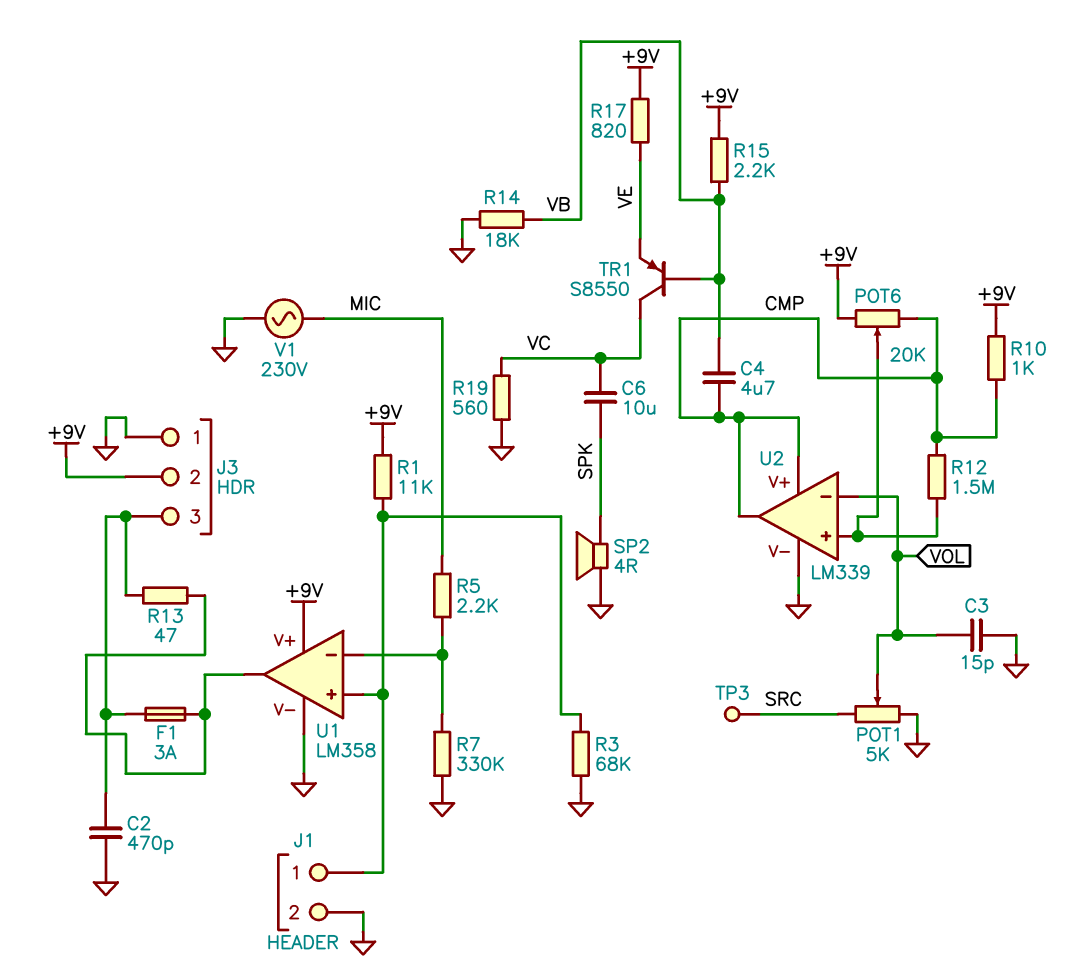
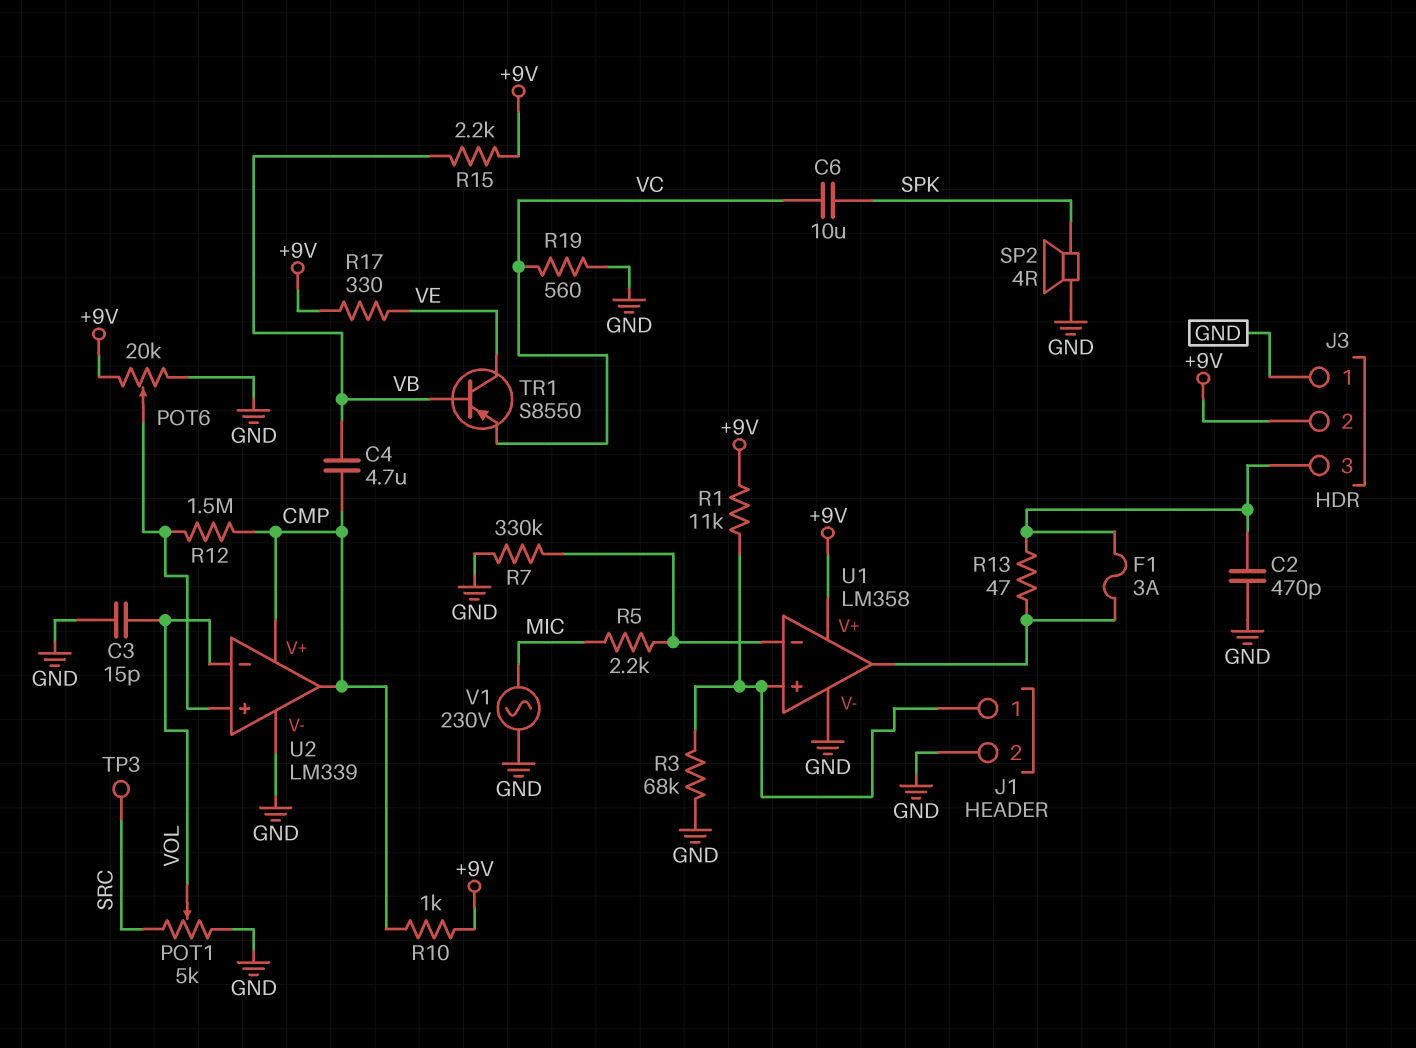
POT6: 20k (+9V, CMP, wiper U2/in+) -> 20k (+9V, GND, wiper U2/in+)
R14: 18k (GND, VB) -> none
R17: 820 (+9V, VE) -> 330 (+9V, VE)
TR1: PNP S8550 (B VB, C VC, E VE) -> PNP S8550 (B VB, C VE, E VC)

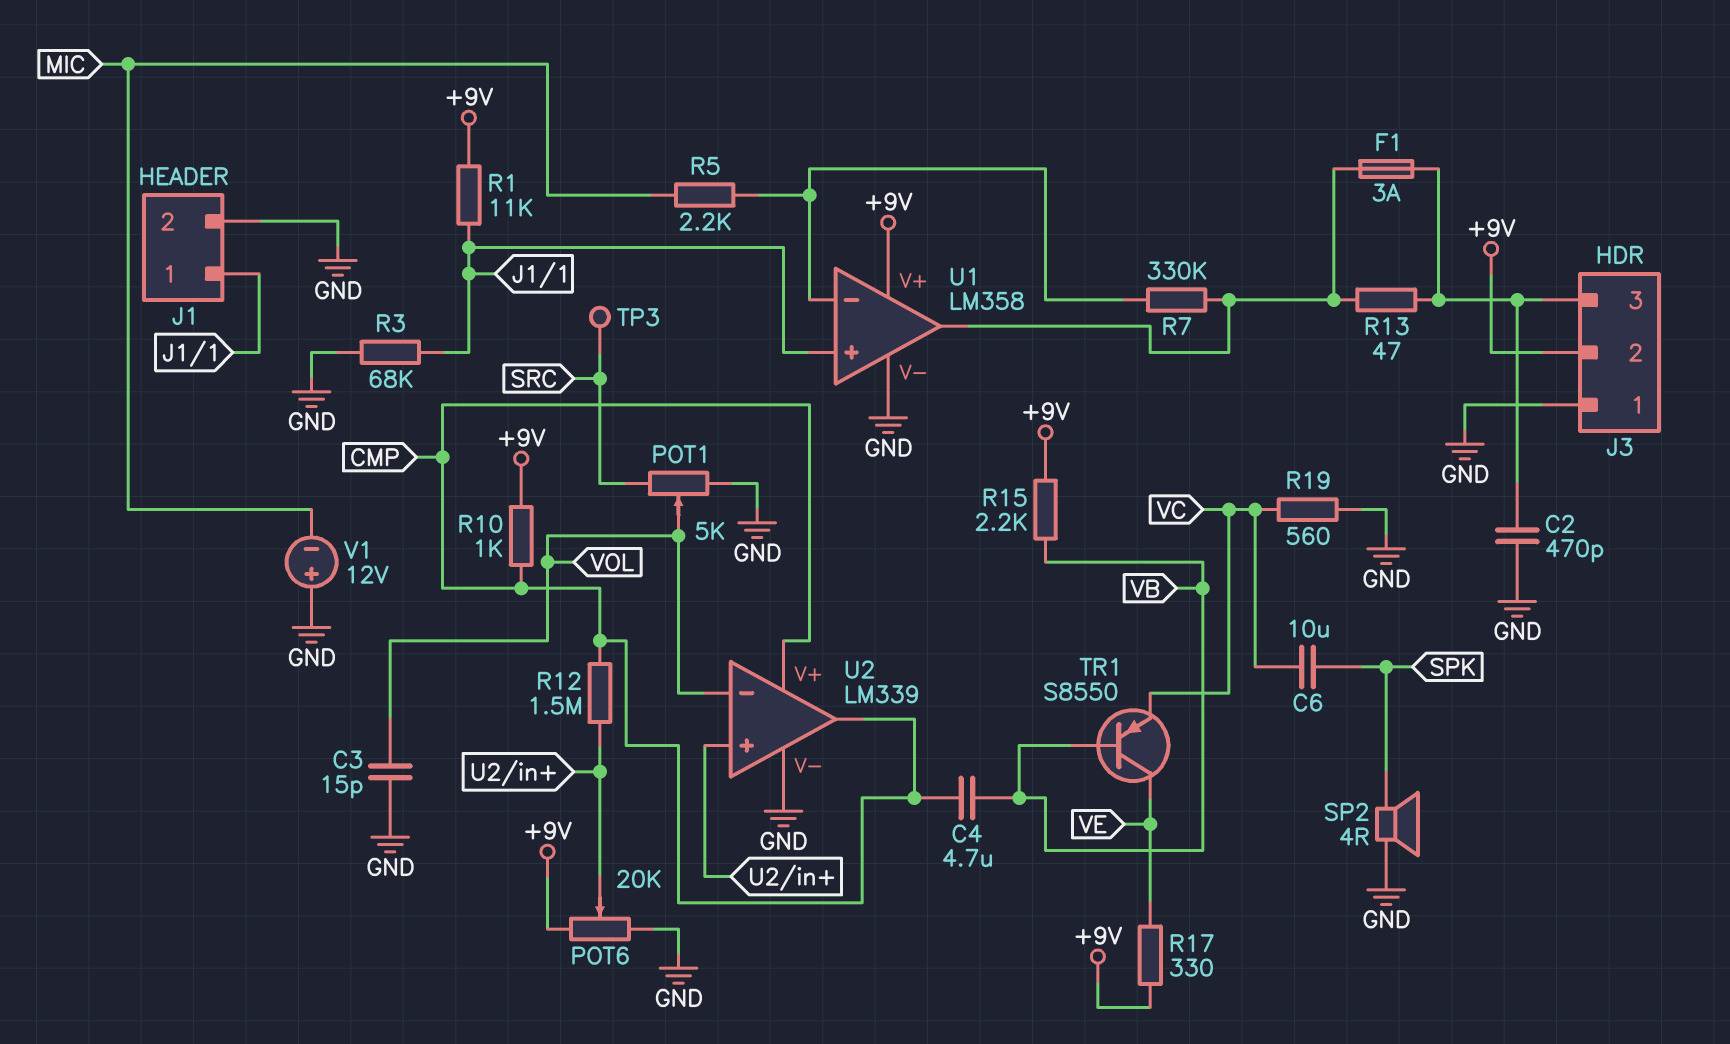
R7: 330k (GND, U1/in-) -> 330k (U1/in-, U1/out)
V1: AC 230V (GND, MIC) -> 12V (plus GND, minus MIC)

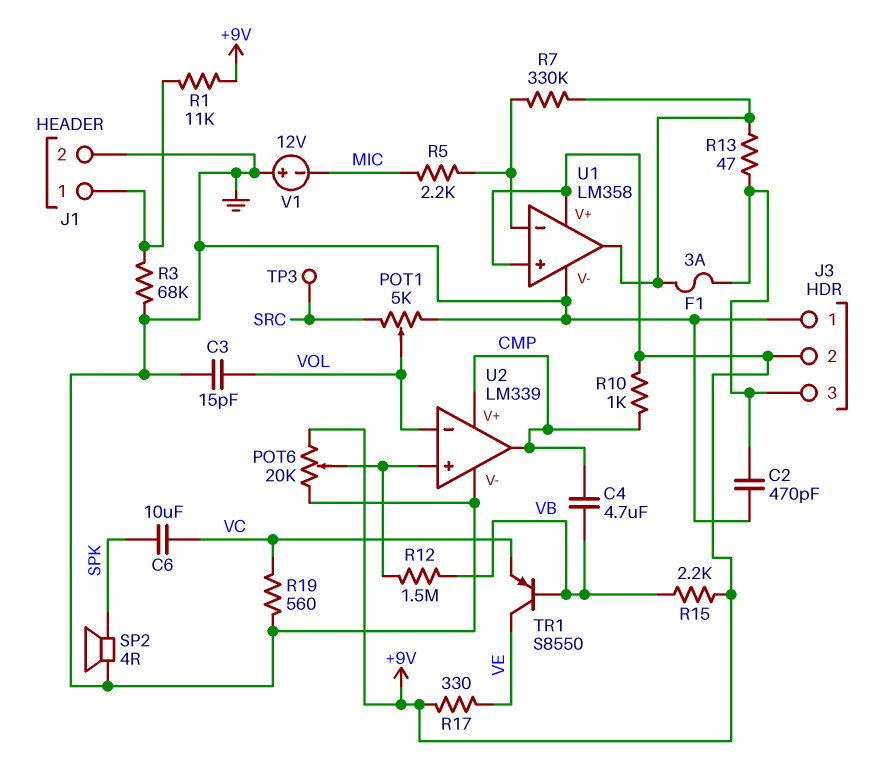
R12: 1.5M (CMP, U2/in+) -> 1.5M (U2/in+, VB)
U1 pin in+: J1/1 -> +9V

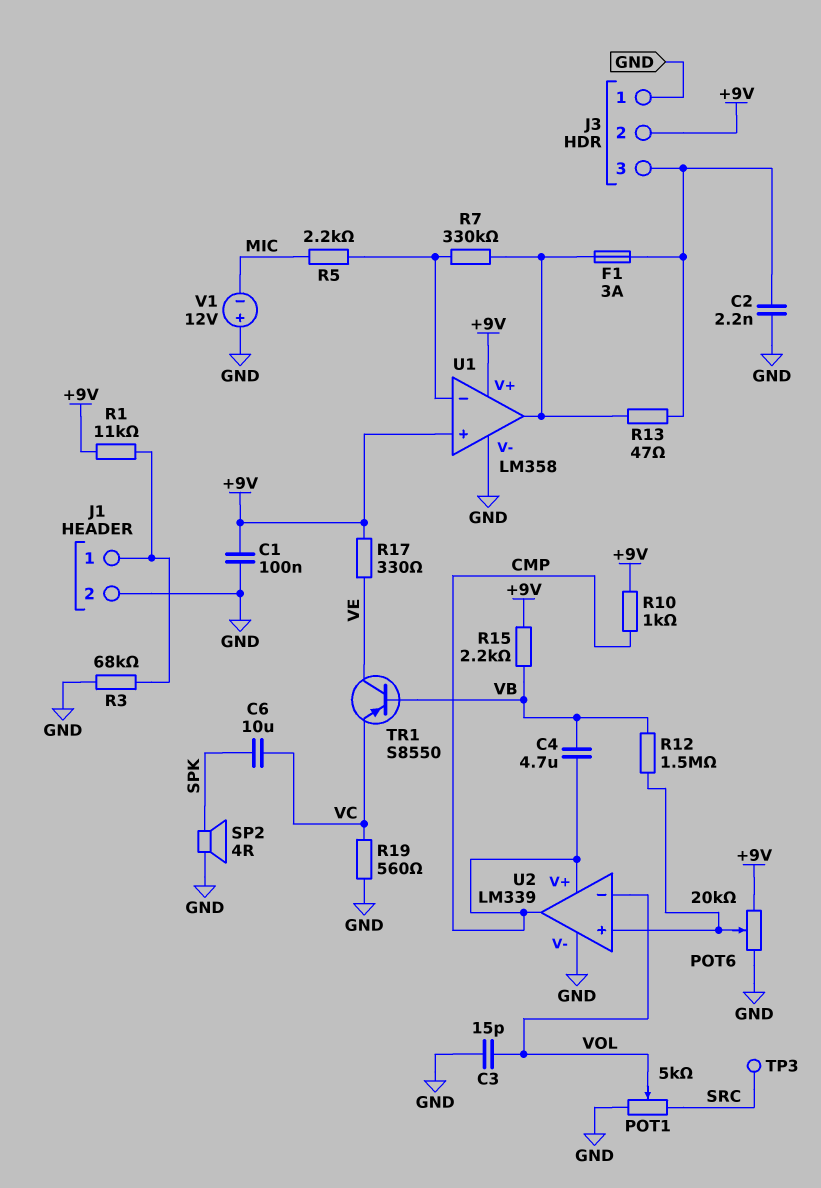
C1: none -> 100nF (+9V, GND)
C2: 470pF (GND, J3/3) -> 2.2nF (GND, J3/3)

